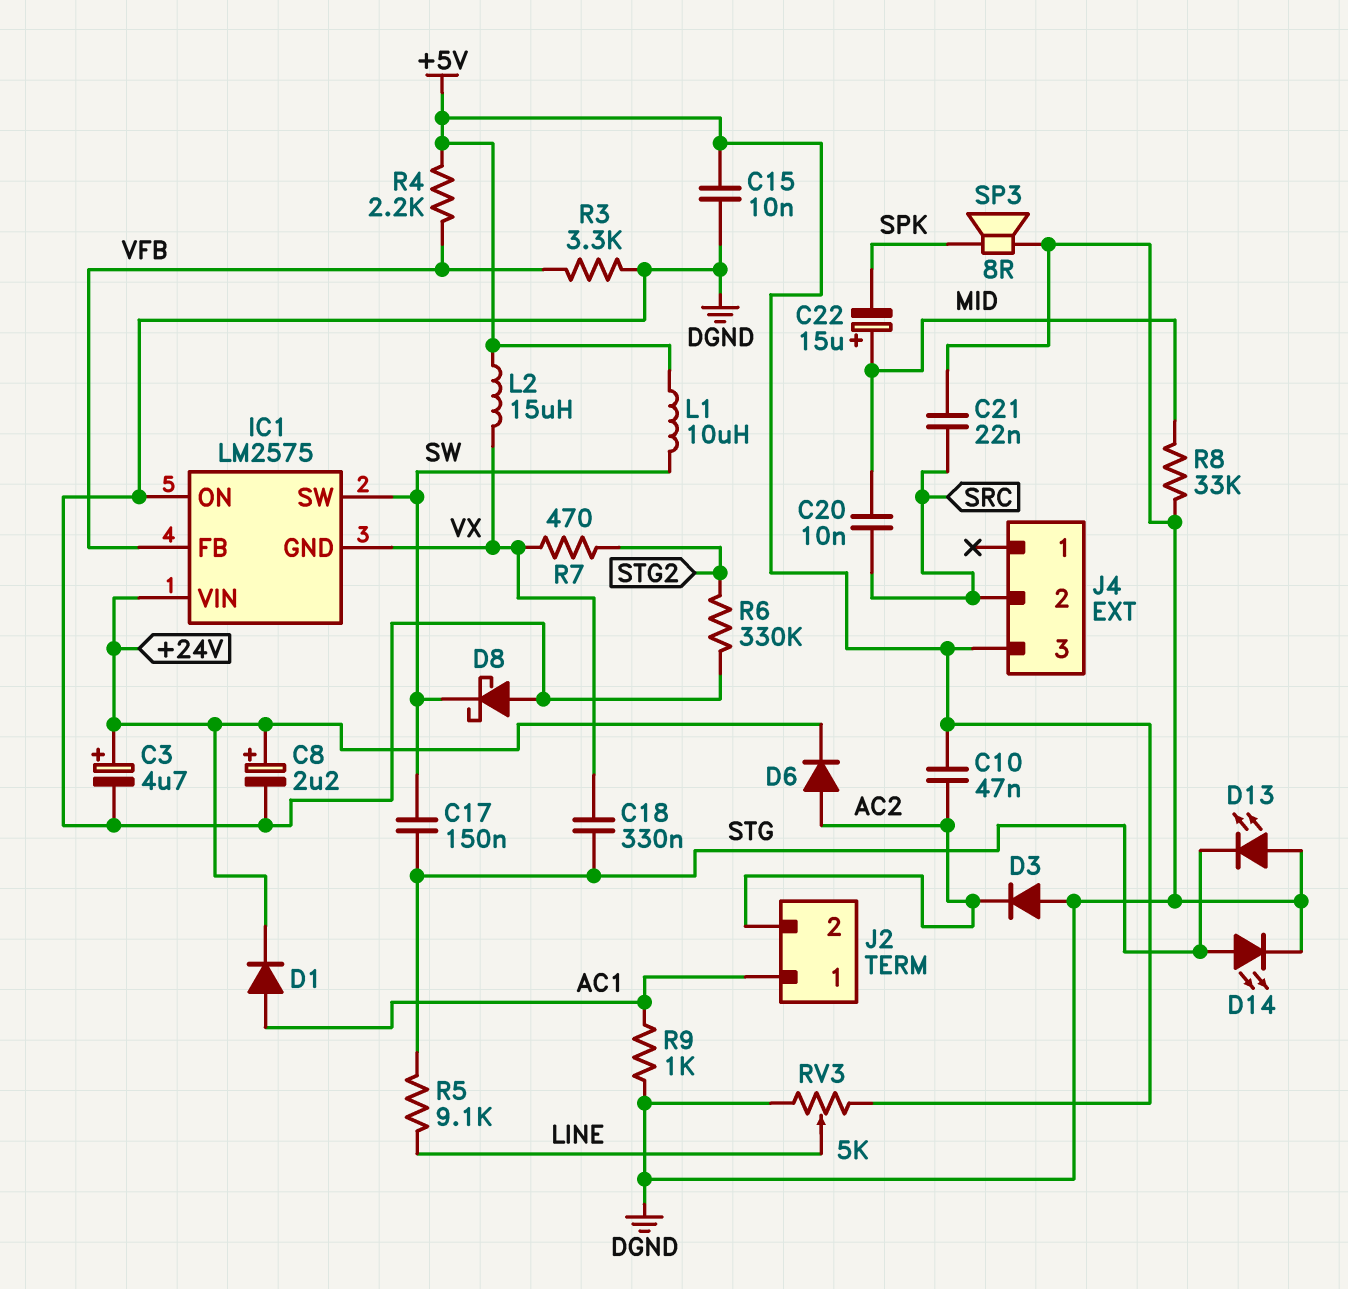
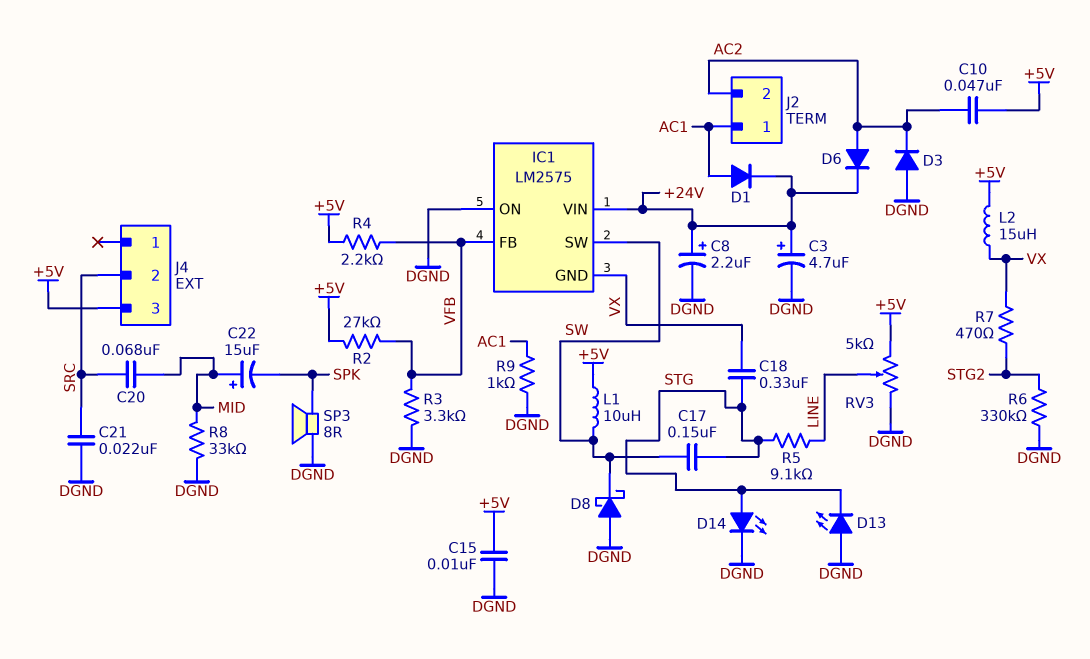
C20: 10nF (MID, SRC) -> 68nF (MID, SRC)
R2: none -> 27k (+5V, VFB)

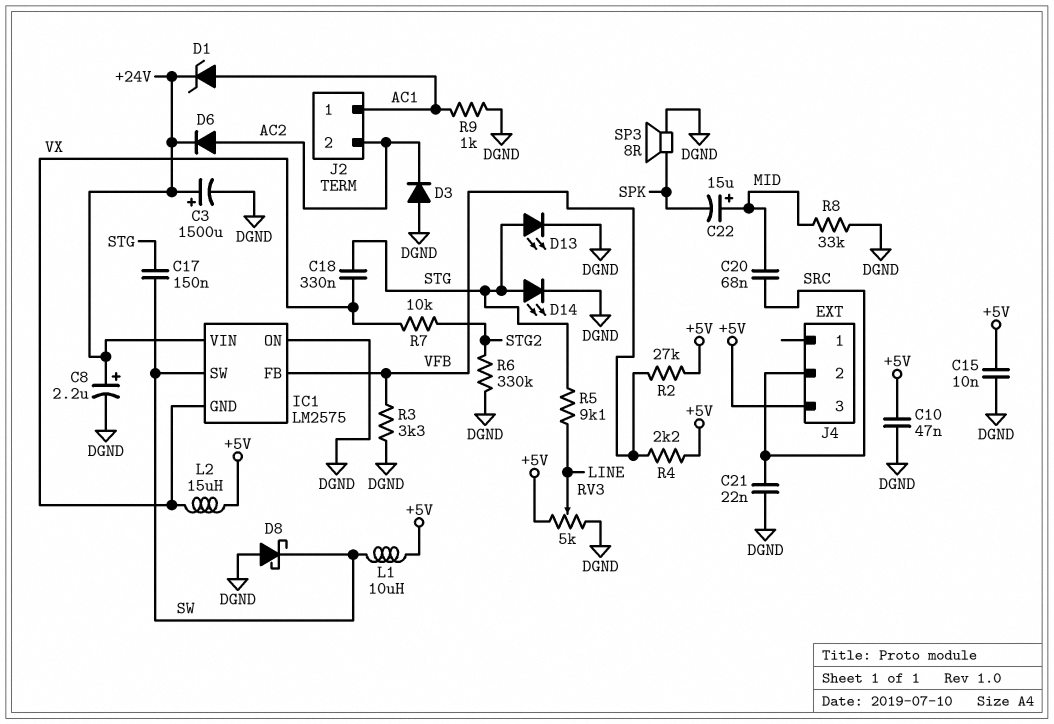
C3: 4.7uF (plus +24V, minus DGND) -> 1500uF (plus +24V, minus DGND)
C10: 47nF (+5V, AC2) -> 47nF (+5V, DGND)
D1: diode (A AC1, K +24V) -> zener (A AC1, K +24V)
D13: LED (A DGND, K STG) -> LED (A STG, K DGND)
R7: 470 (STG2, VX) -> 10k (STG2, VX)

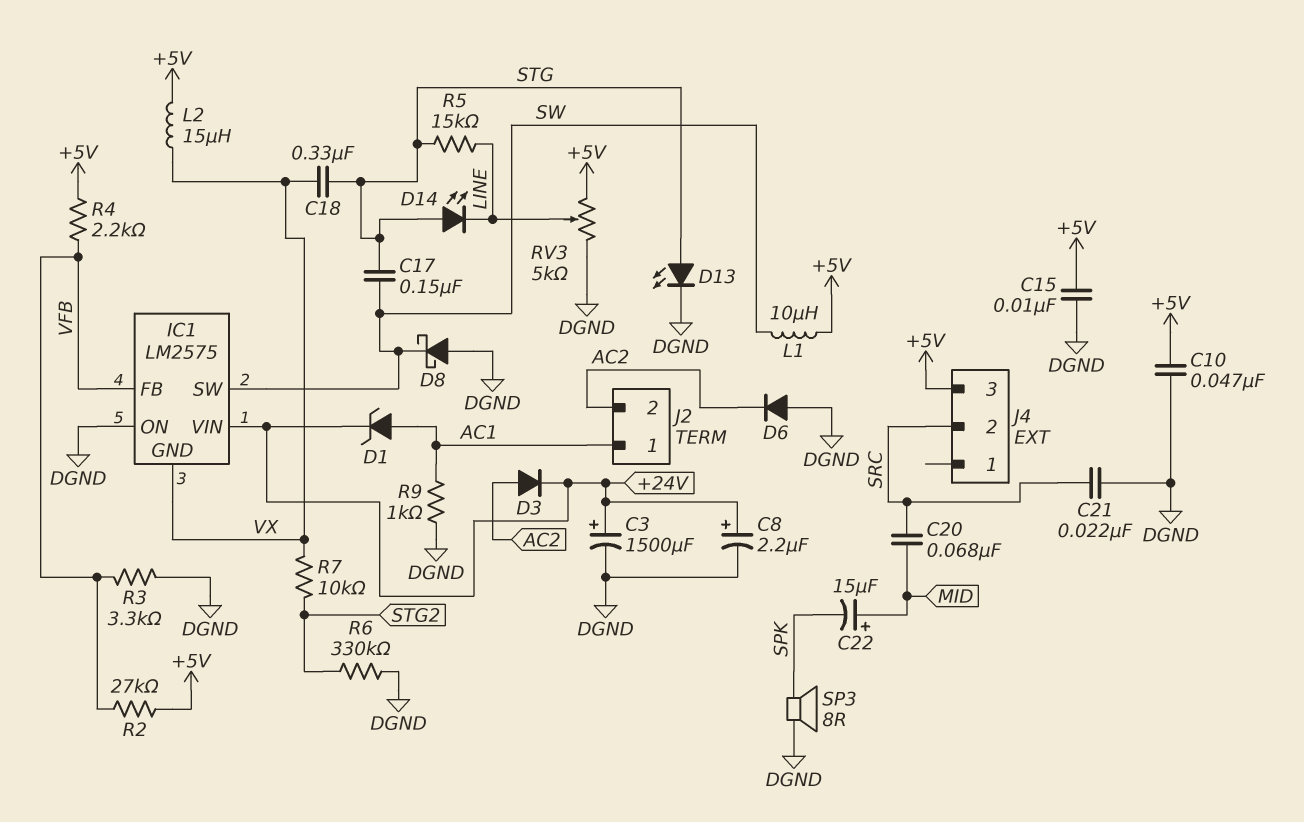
D3: diode (A DGND, K AC2) -> diode (A AC2, K +24V)
D6: diode (A AC2, K +24V) -> diode (A DGND, K AC2)
D14: LED (A STG, K DGND) -> LED (A STG, K LINE)
R5: 9.1k (LINE, STG) -> 15k (LINE, STG)
R8: 33k (DGND, MID) -> none

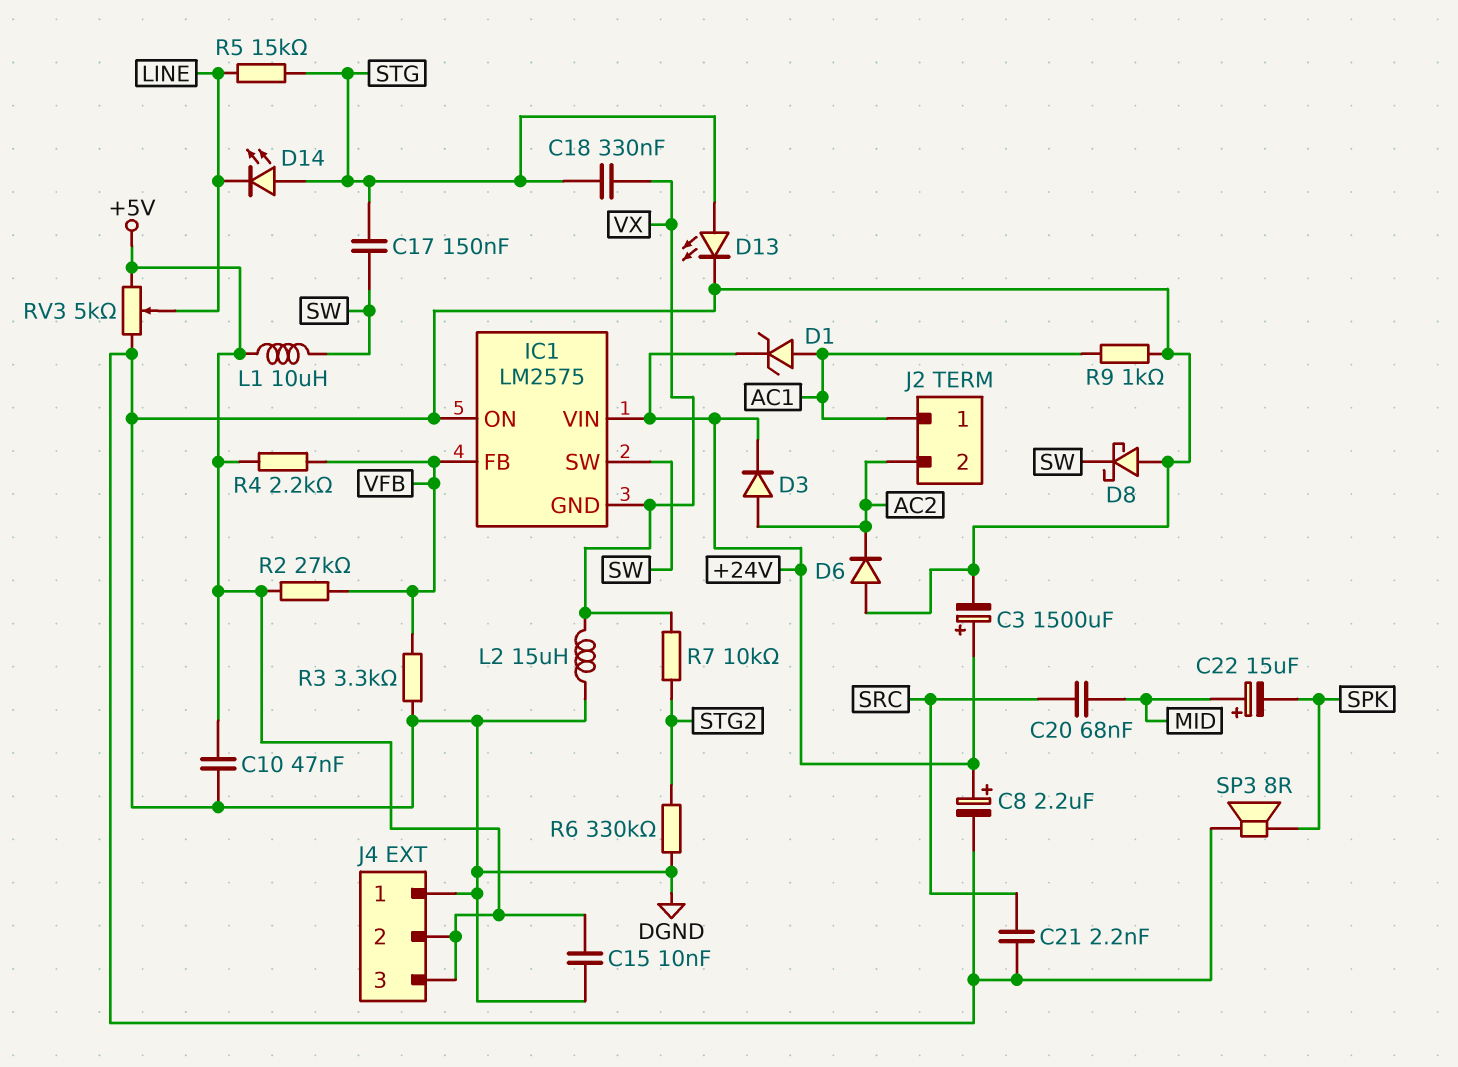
C21: 22nF (DGND, SRC) -> 2.2nF (DGND, SRC)
J4 pin 1: none -> DGND
J4 pin 2: SRC -> +5V
L2: 15uH (+5V, VX) -> 15uH (DGND, VX)

